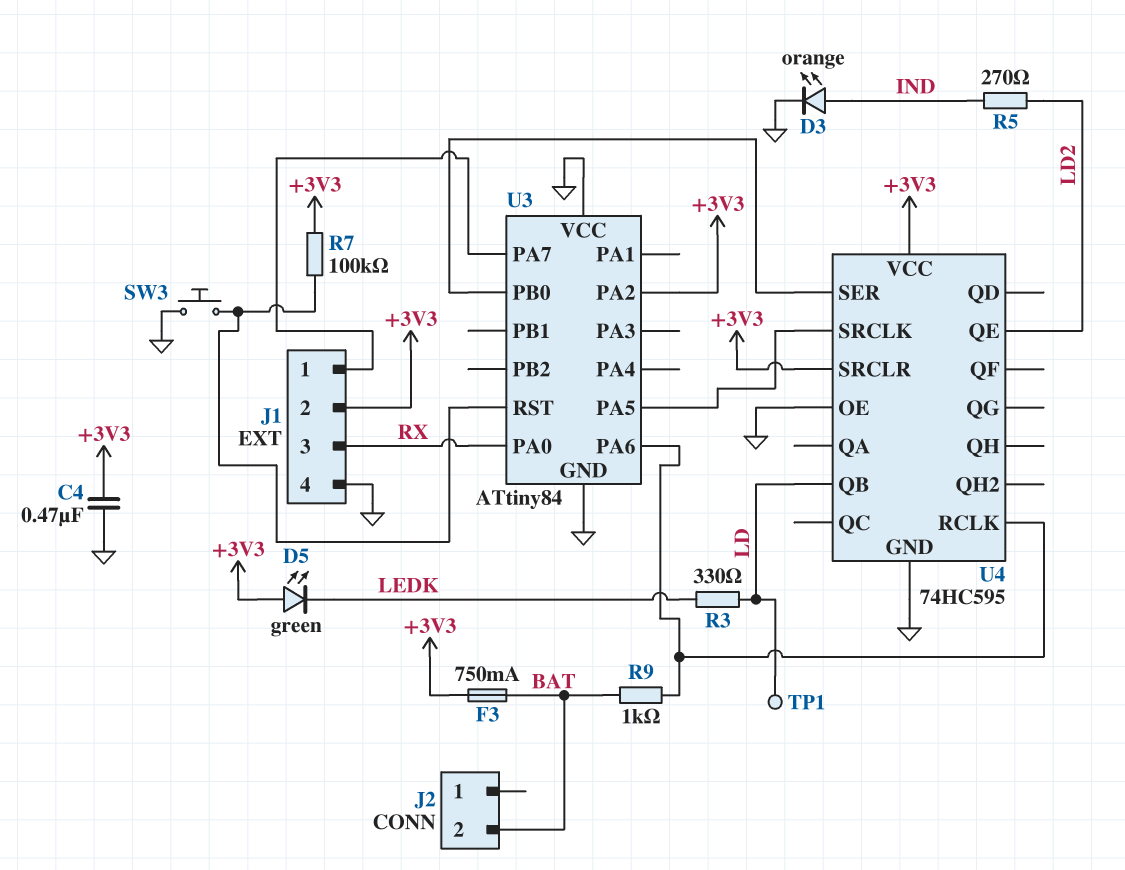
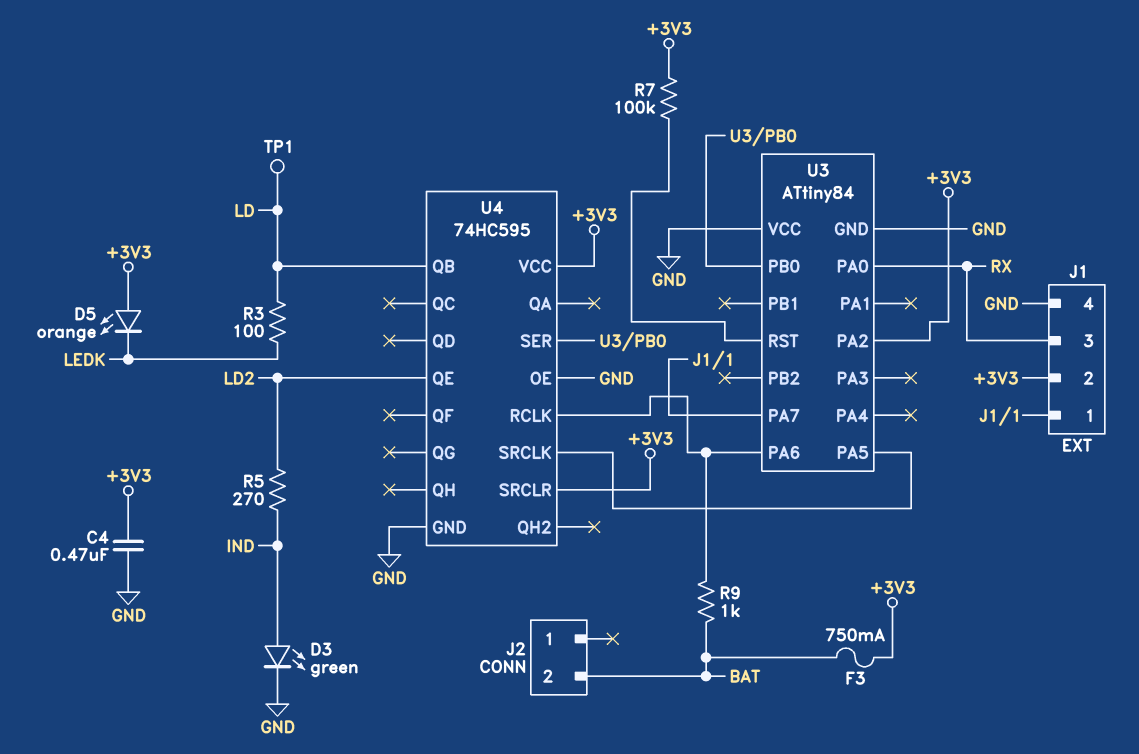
D3: LED orange (A IND, K GND) -> LED green (A IND, K GND)
D5: LED green (A +3V3, K LEDK) -> LED orange (A +3V3, K LEDK)
R3: 330 (LD, LEDK) -> 100 (LD, LEDK)
SW3: button (GND, U3/RST) -> none

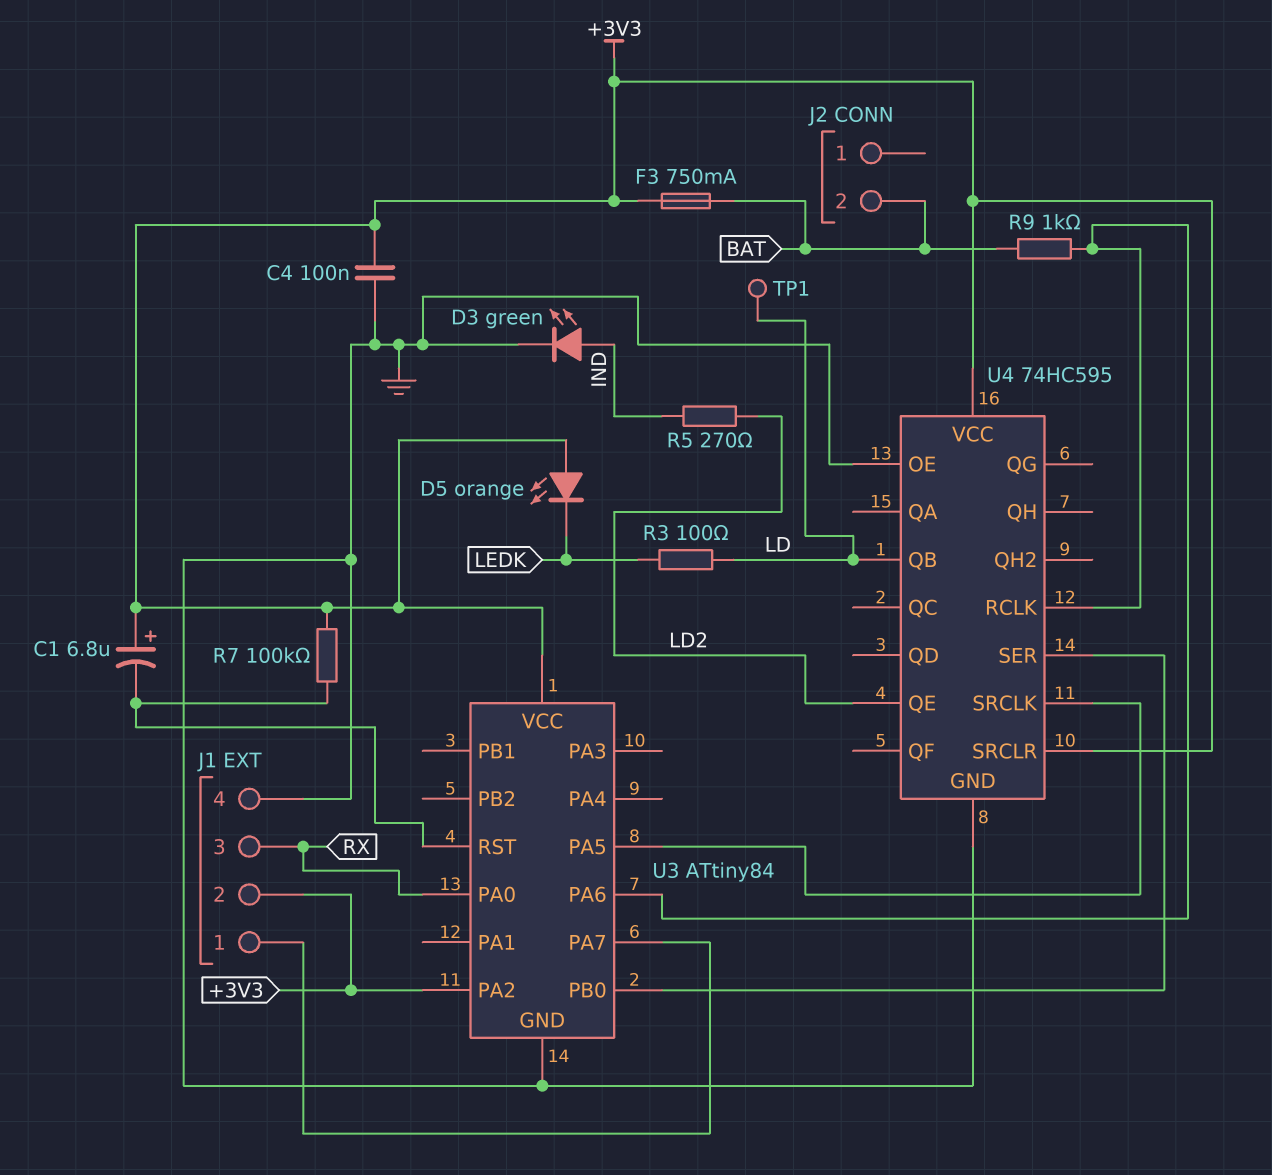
C1: none -> 6.8uF (plus +3V3, minus U3/RST)
C4: 470nF (+3V3, GND) -> 100nF (+3V3, GND)
U3 pin VCC: GND -> +3V3

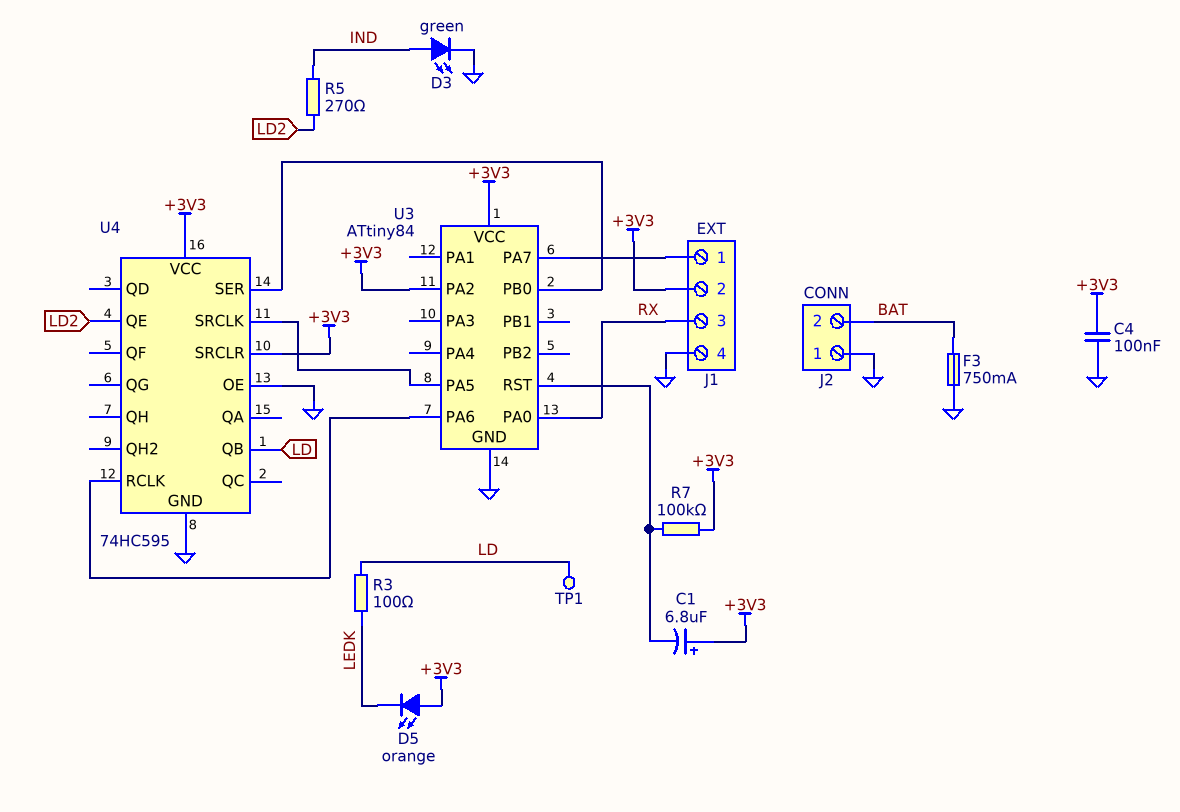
F3: 750mA (+3V3, BAT) -> 750mA (BAT, GND)
J2 pin 1: none -> GND
R9: 1k (BAT, U3/PA6) -> none

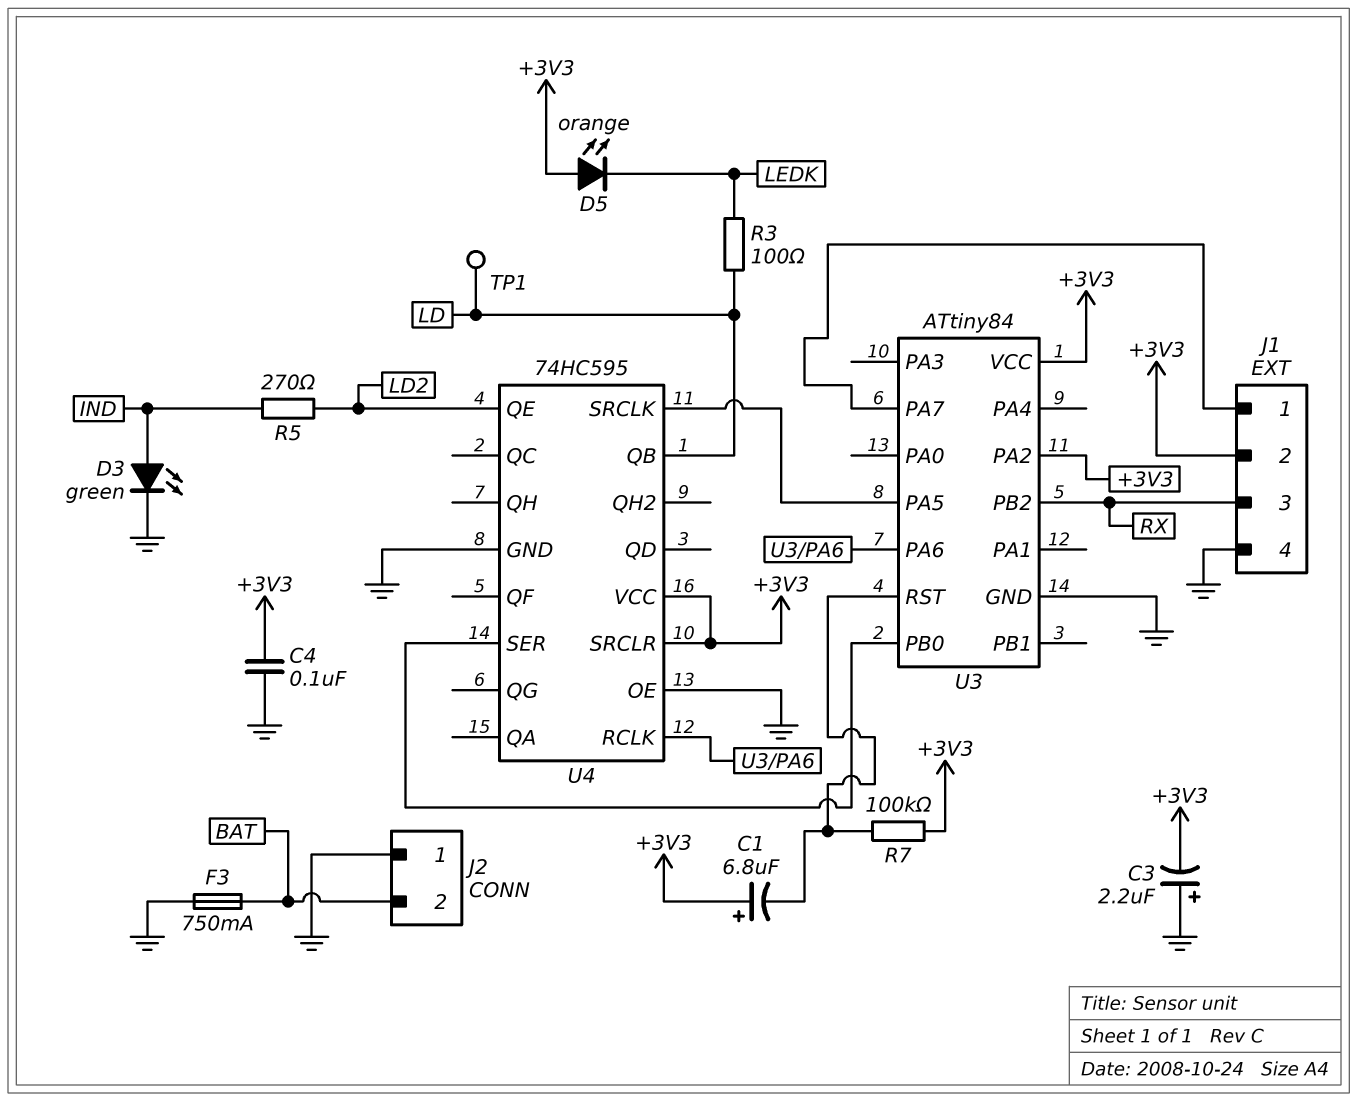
C3: none -> 2.2uF (plus GND, minus +3V3)
U3 pin PA0: RX -> none
U3 pin PB2: none -> RX

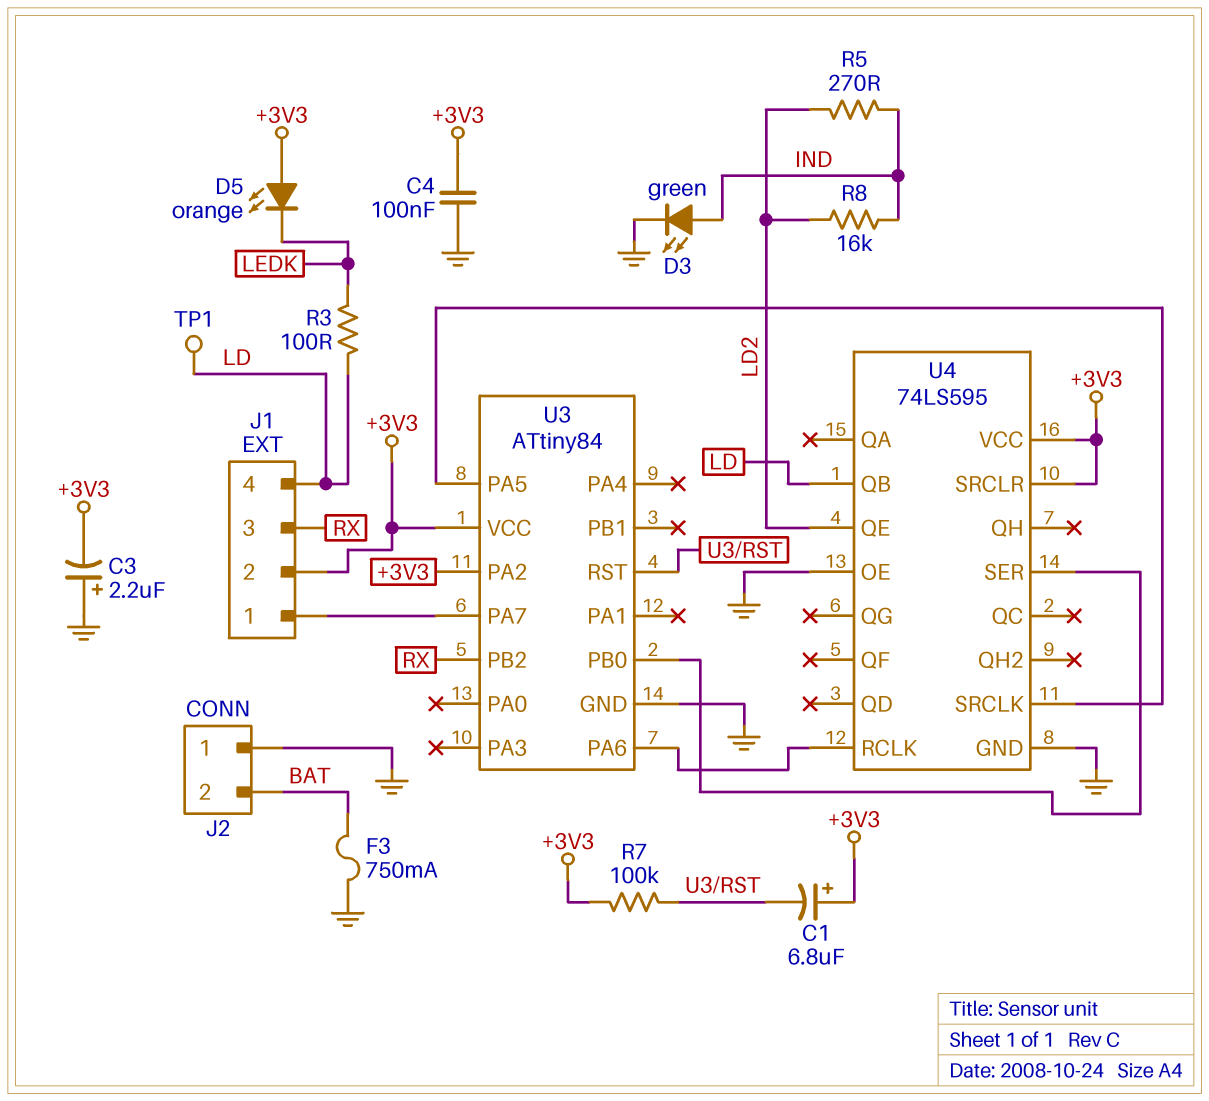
J1 pin 4: GND -> LD
R8: none -> 16k (IND, LD2)
U4: 74HC595 -> 74LS595

